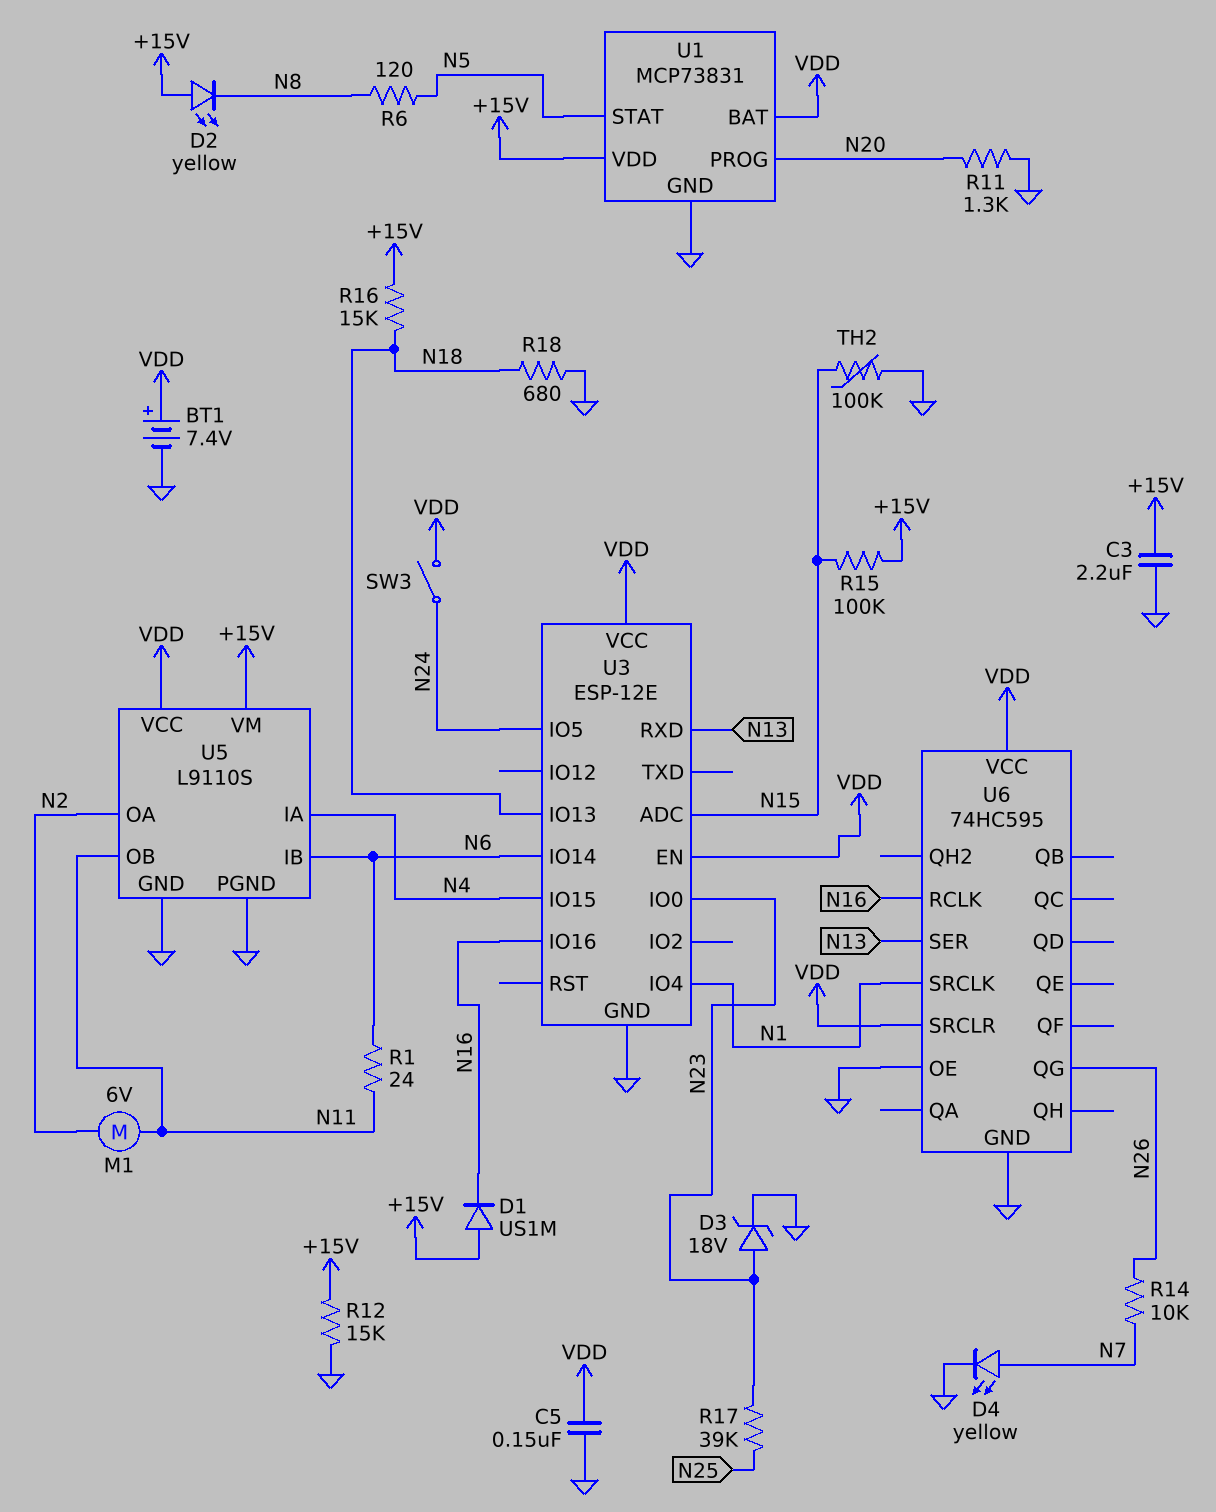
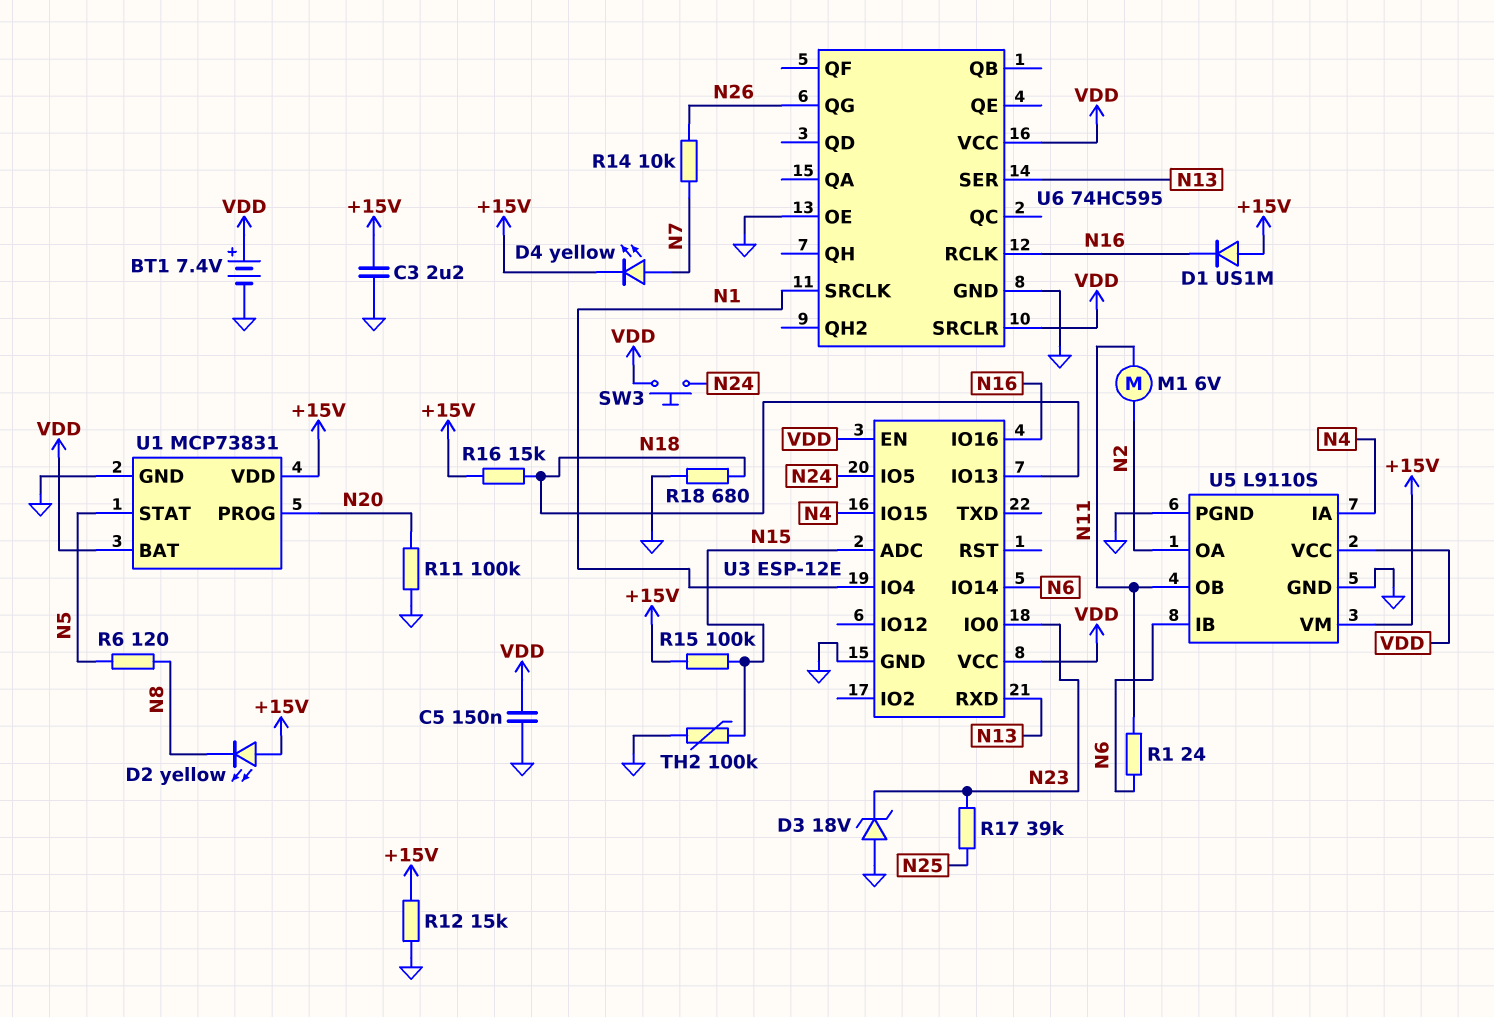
D3: zener 18V (A N23, K GND) -> zener 18V (A GND, K N23)
D4: LED yellow (A N7, K GND) -> LED yellow (A N7, K +15V)
R11: 1.3k (GND, N20) -> 100k (GND, N20)
SW3: switch (N24, VDD) -> button (N24, VDD)

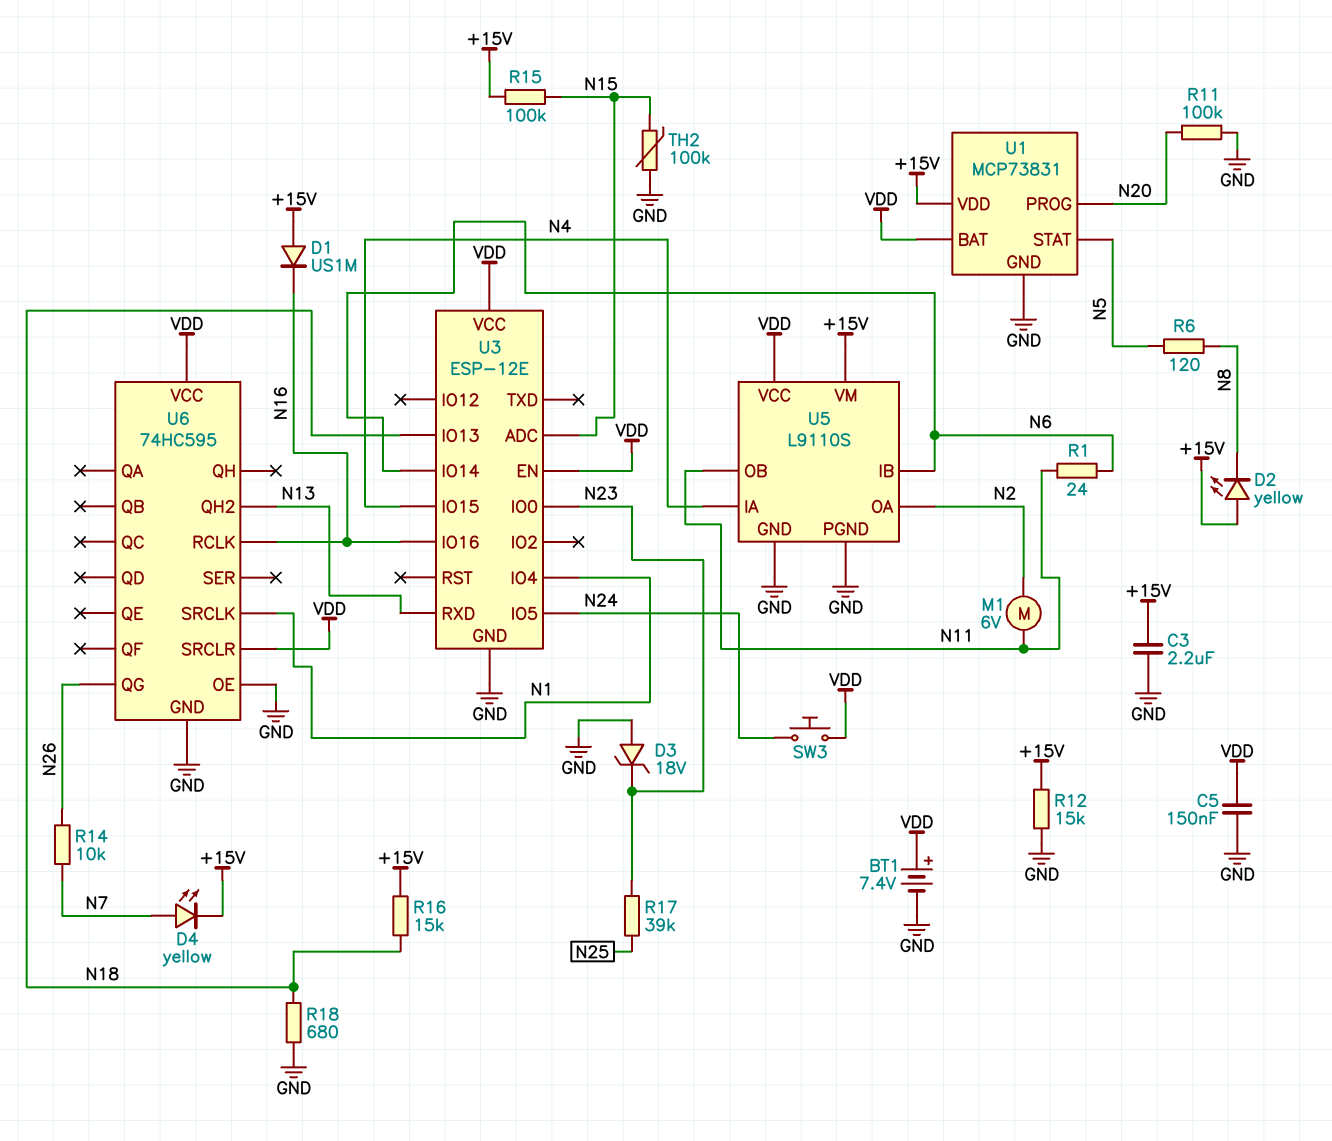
U6 pin QH2: none -> N13
U6 pin SER: N13 -> none

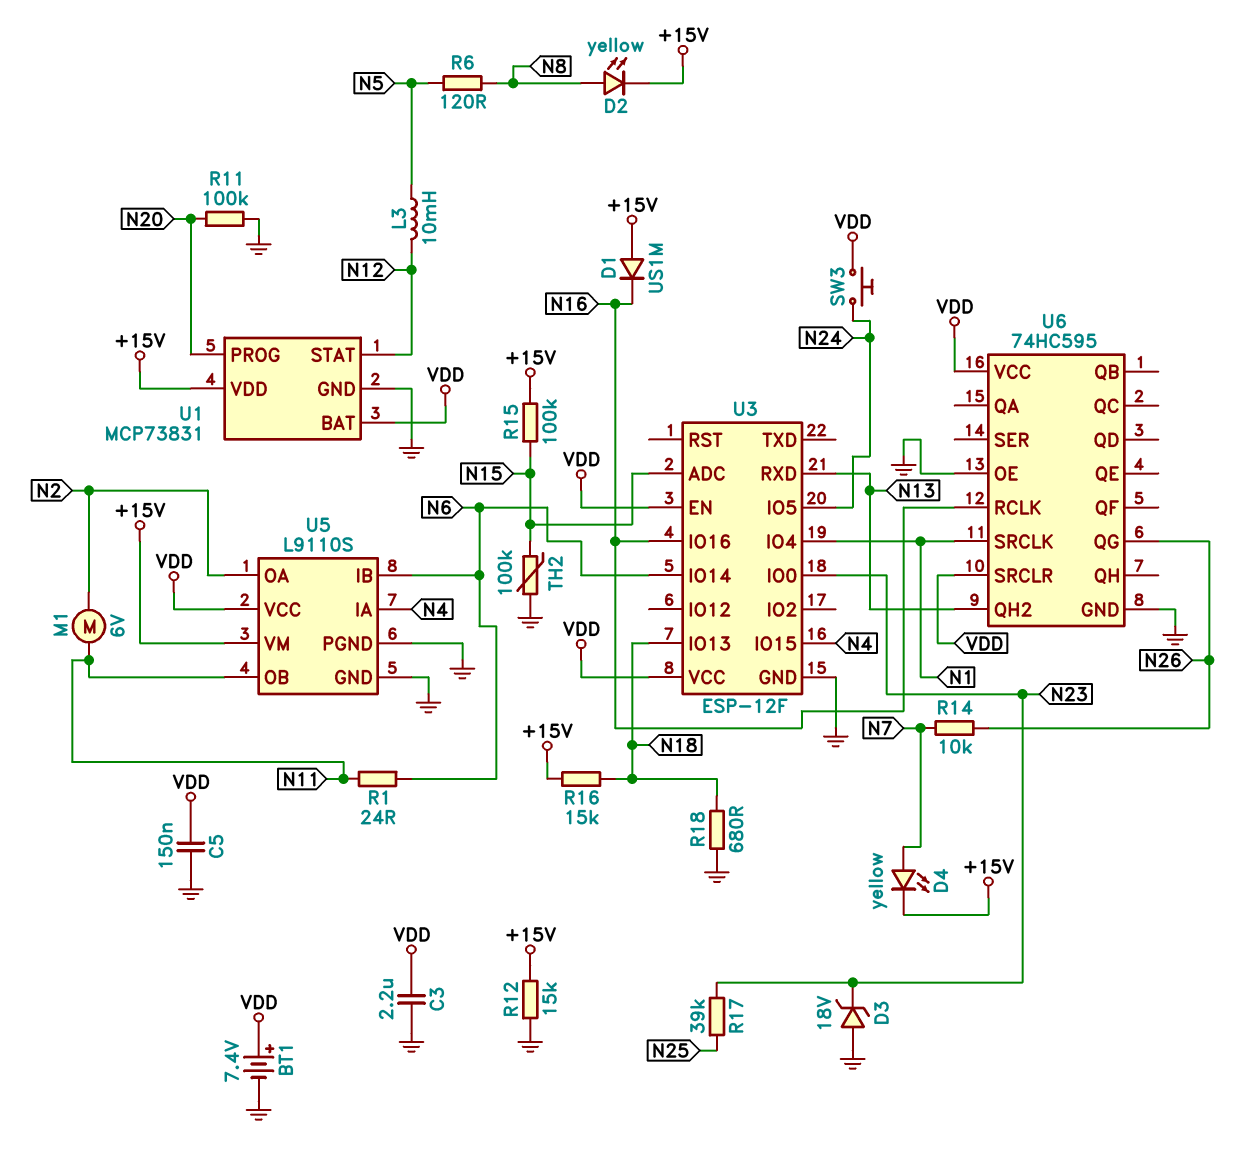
C3: 2.2uF (+15V, GND) -> 2.2uF (GND, VDD)
D2: LED yellow (A +15V, K N8) -> LED yellow (A N8, K +15V)
L3: none -> 10mH (N5, N12)
U1 pin STAT: N5 -> N12
U3: ESP-12E -> ESP-12F

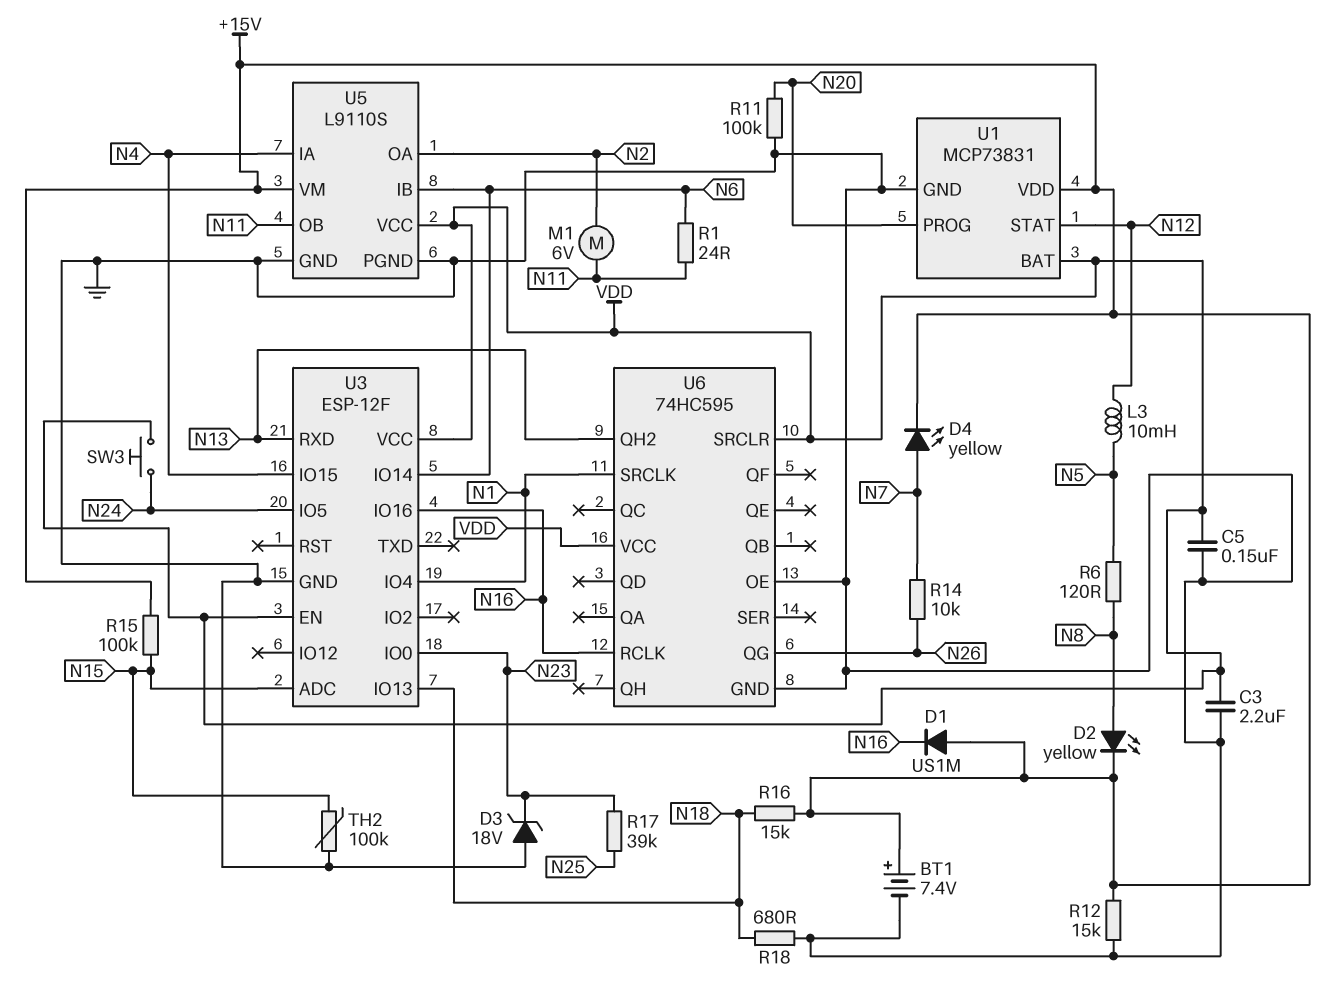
BT1: 7.4V (plus VDD, minus GND) -> 7.4V (plus +15V, minus GND)

